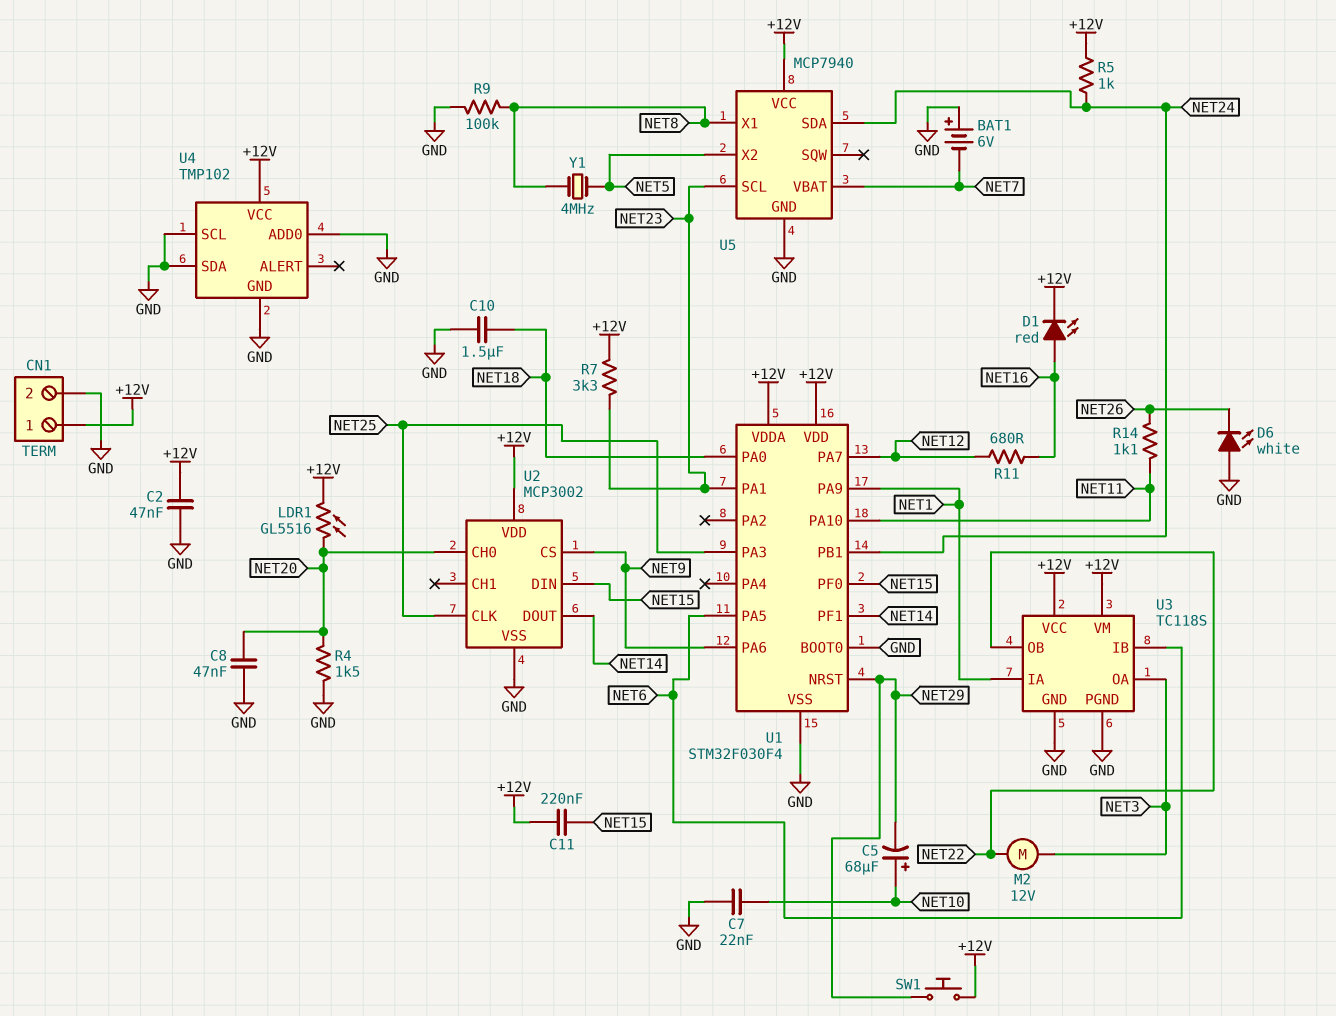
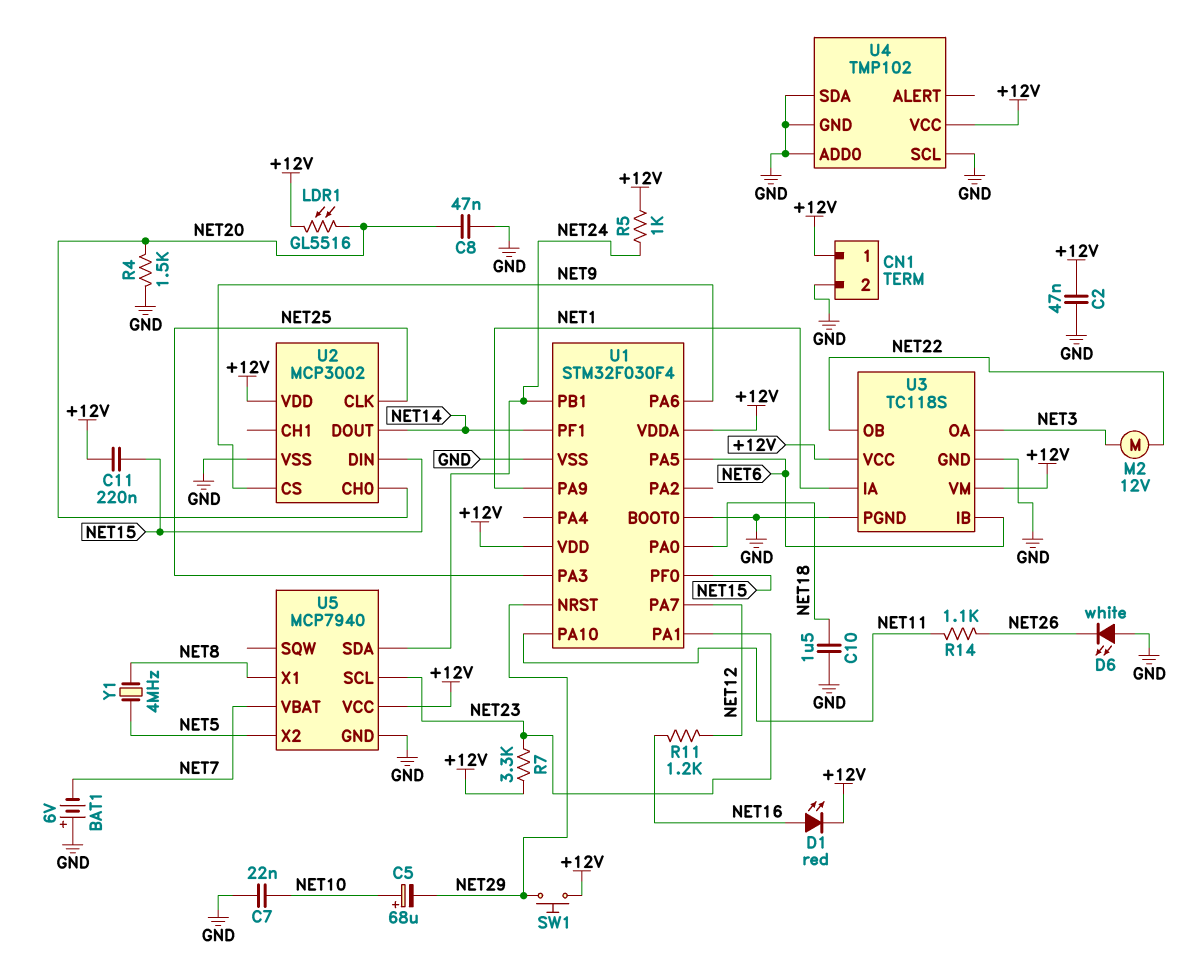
R9: 100k (GND, NET8) -> none
R11: 680 (NET12, NET16) -> 1.2k (NET12, NET16)

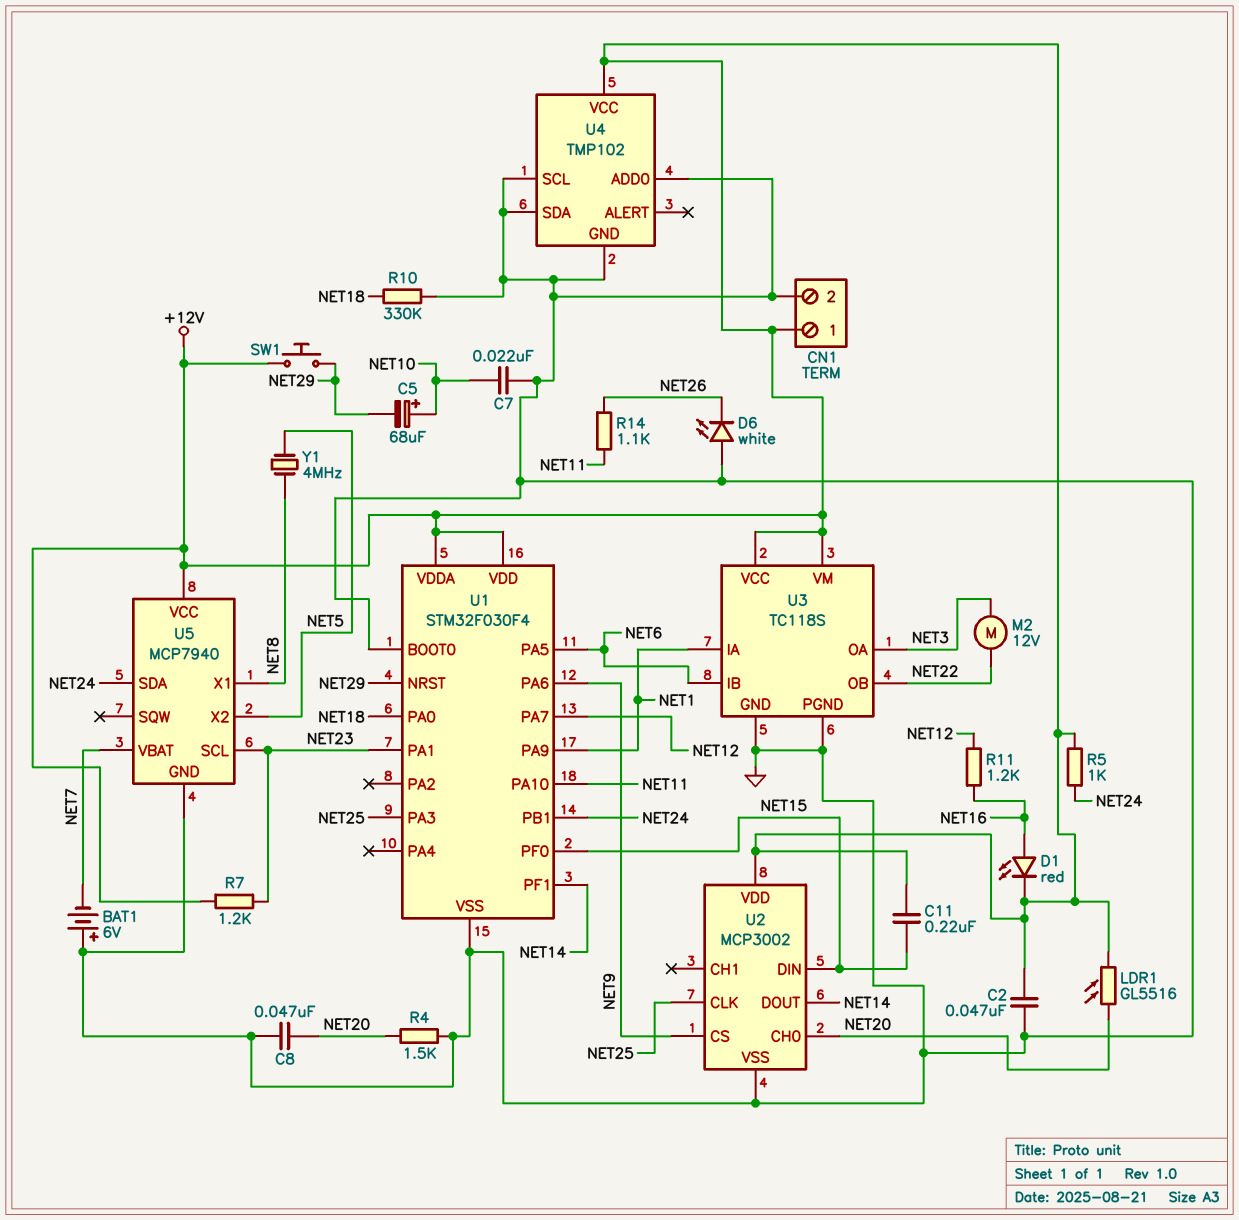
C10: 1.5uF (GND, NET18) -> none
R7: 3.3k (+12V, NET23) -> 1.2k (+12V, NET23)
R10: none -> 330k (GND, NET18)

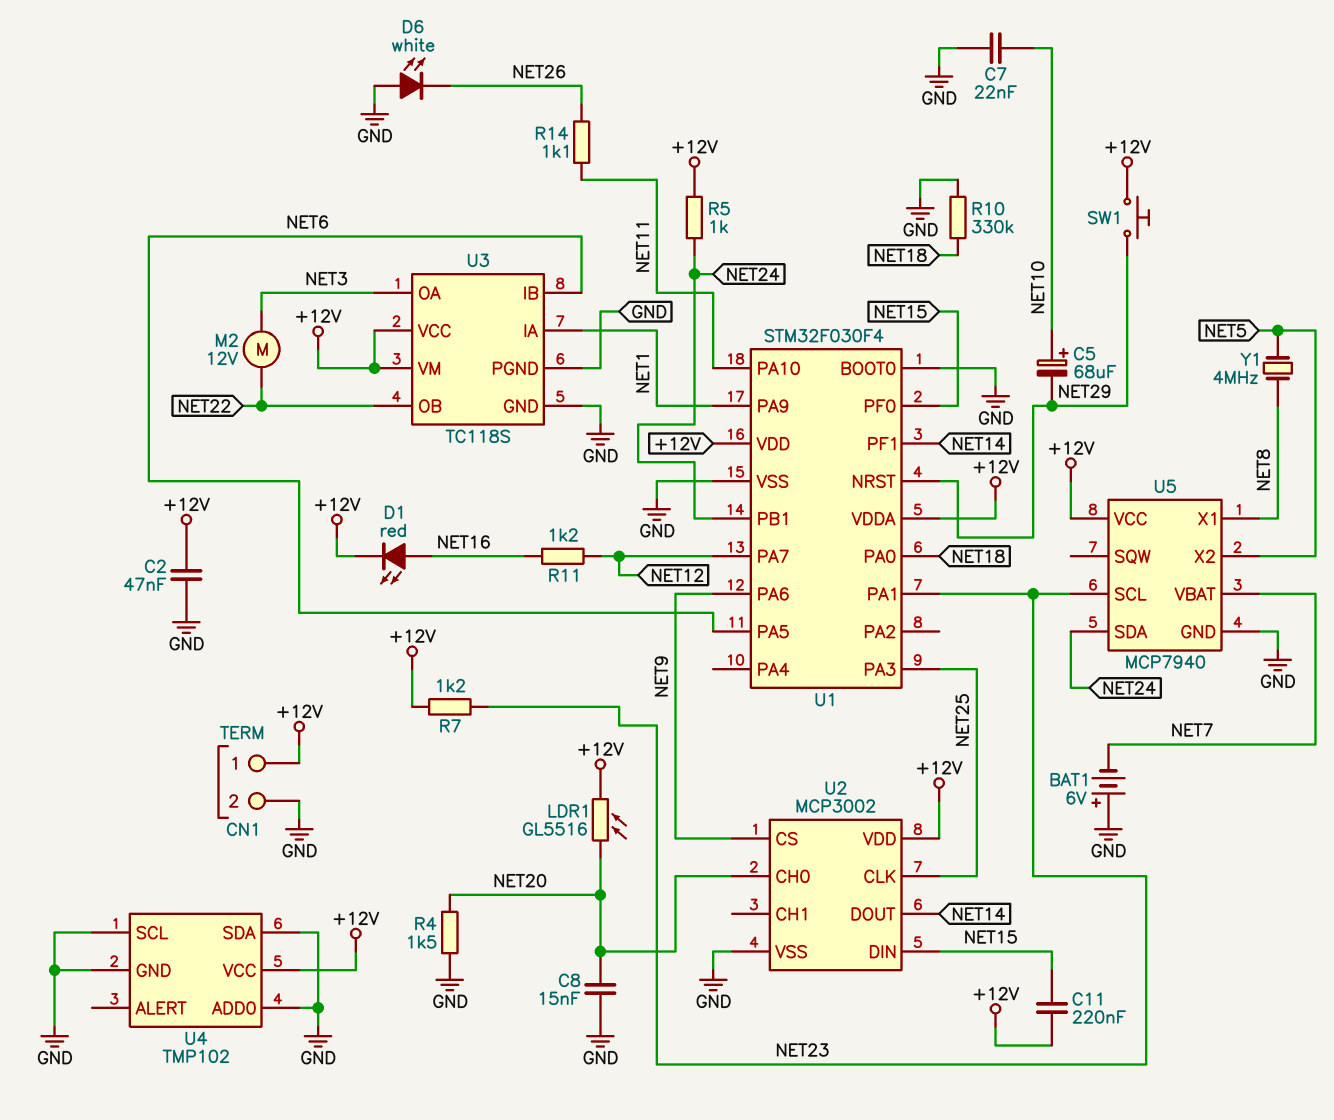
C8: 47nF (GND, NET20) -> 15nF (GND, NET20)

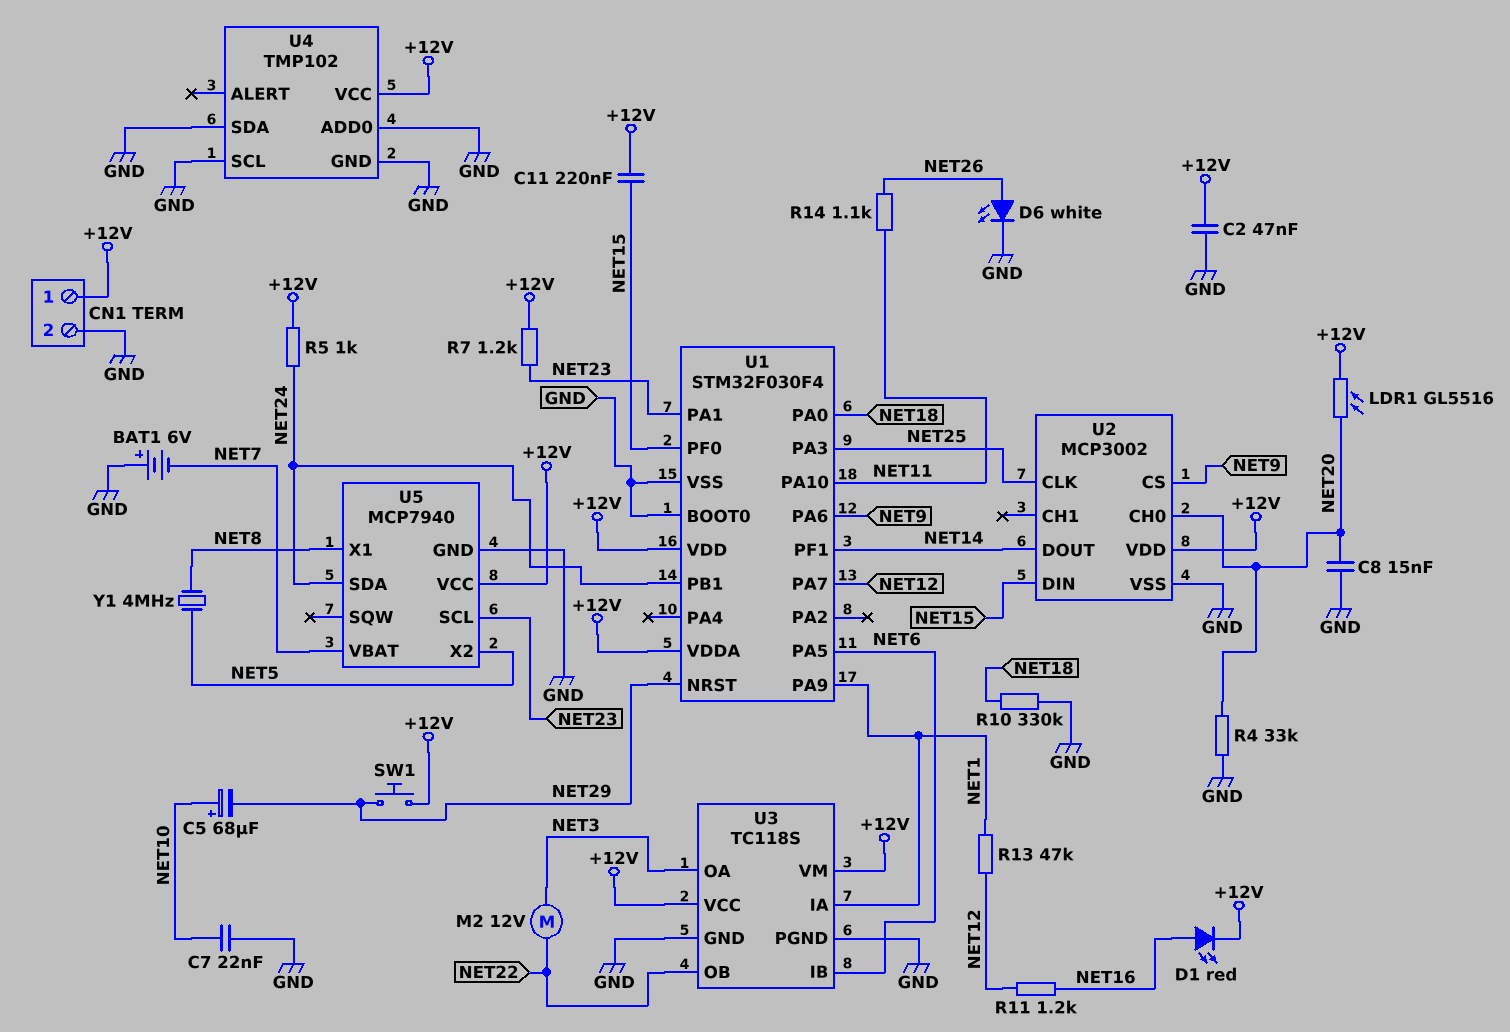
D6: LED white (A GND, K NET26) -> LED white (A NET26, K GND)
R4: 1.5k (GND, NET20) -> 33k (GND, NET20)
R13: none -> 47k (NET1, NET12)

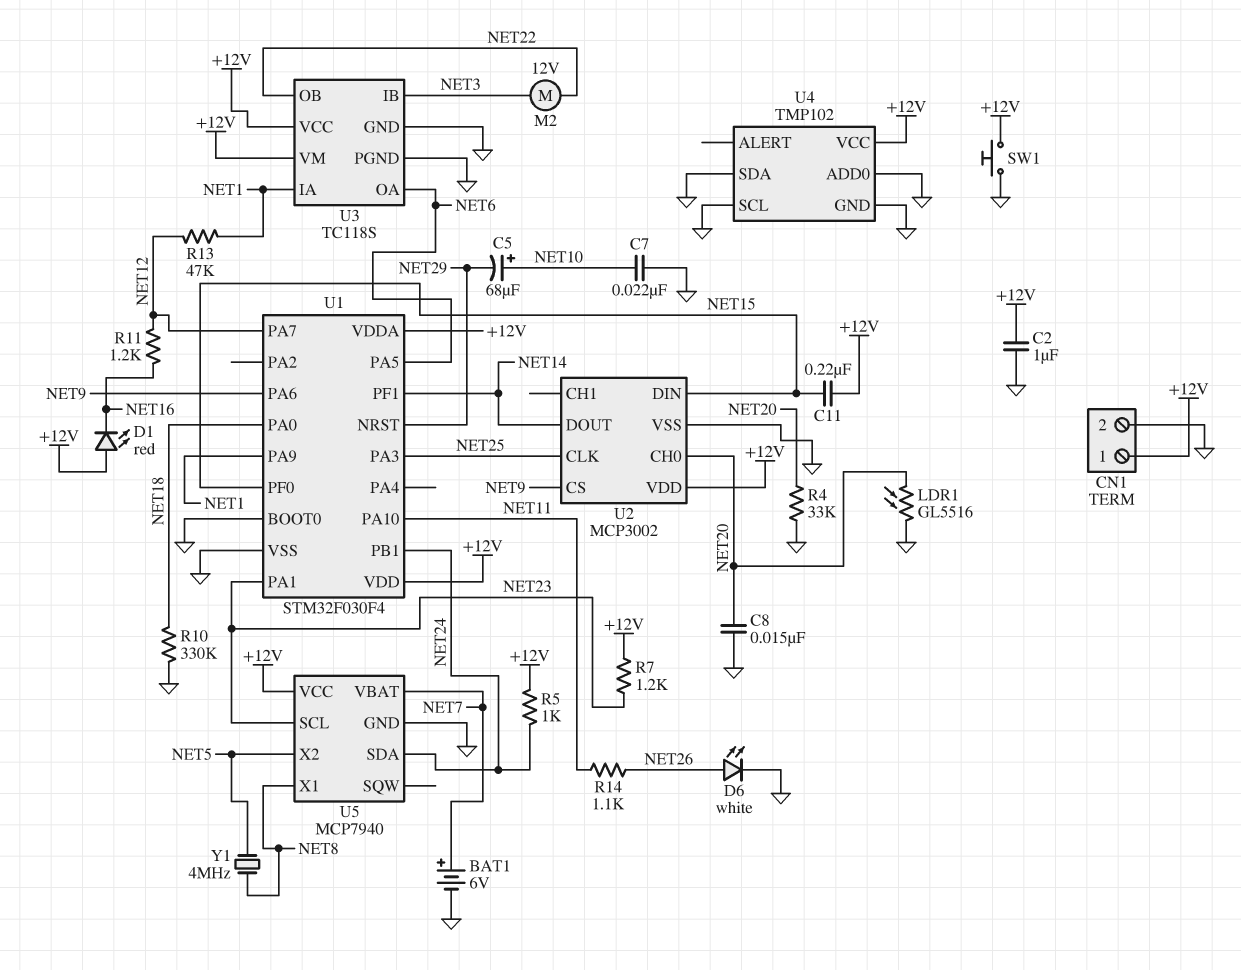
BAT1: 6V (plus GND, minus NET7) -> 6V (plus NET7, minus GND)
C2: 47nF (+12V, GND) -> 1uF (+12V, GND)
D1: LED red (A NET16, K +12V) -> LED red (A +12V, K NET16)
LDR1: GL5516 (+12V, NET20) -> GL5516 (GND, NET20)
SW1: button (+12V, NET29) -> button (+12V, GND)
U3 pin IB: NET6 -> NET3
U3 pin OA: NET3 -> NET6

